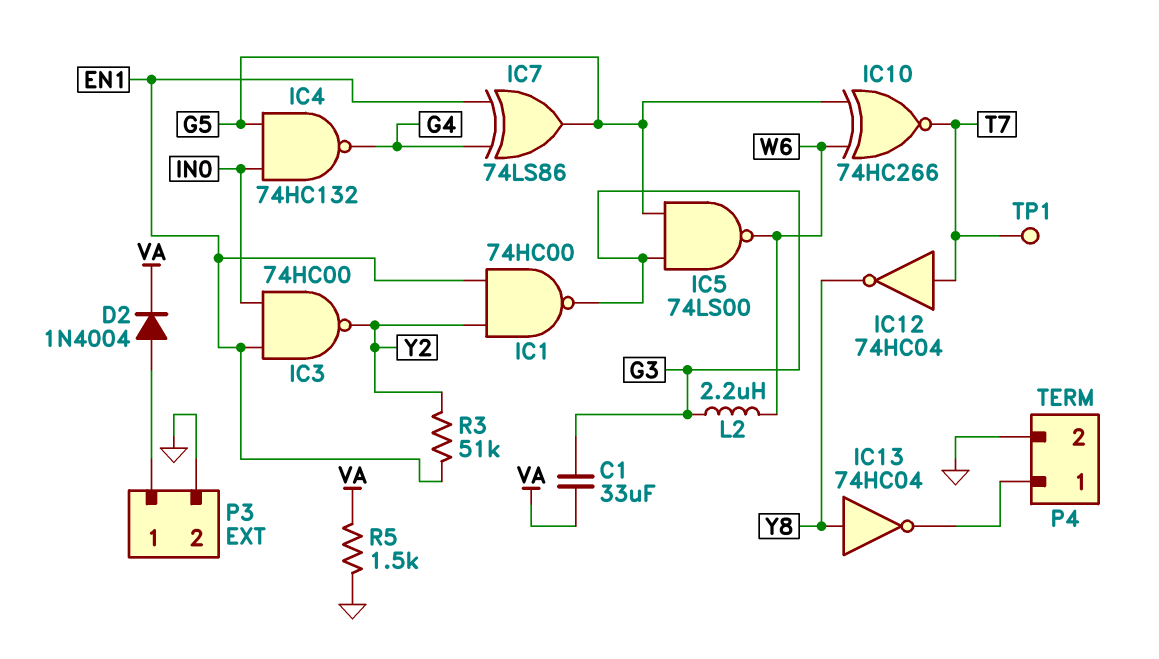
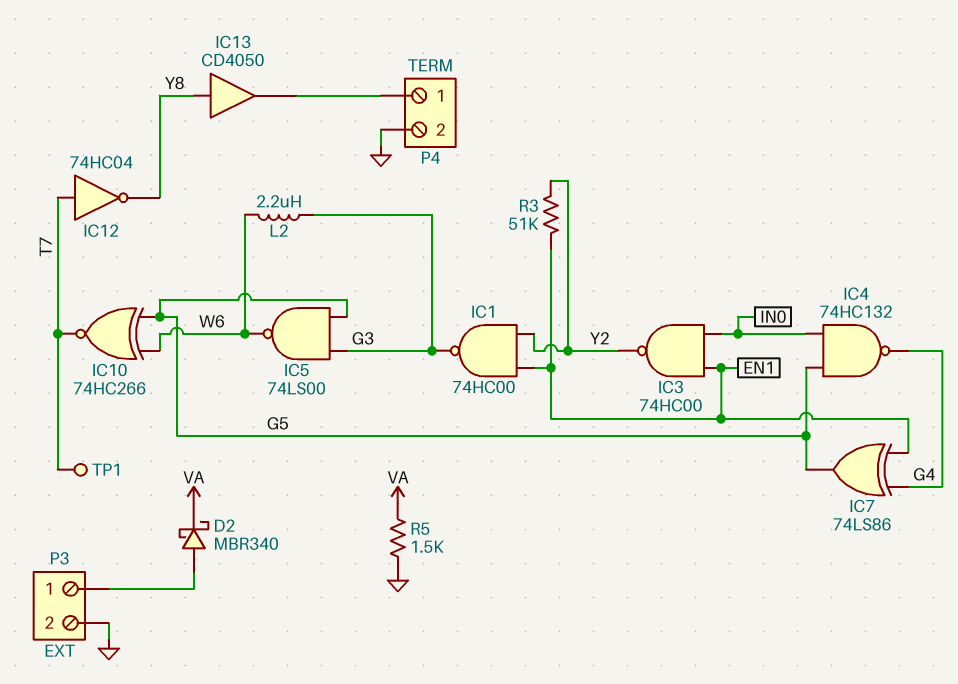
C1: 33uF (G3, VA) -> none
D2: diode 1N4004 (A P3/1, K VA) -> schottky MBR340 (A P3/1, K VA)
IC13: NOT 74HC04 (in Y8, out P4/1) -> buffer CD4050 (in Y8, out P4/1)

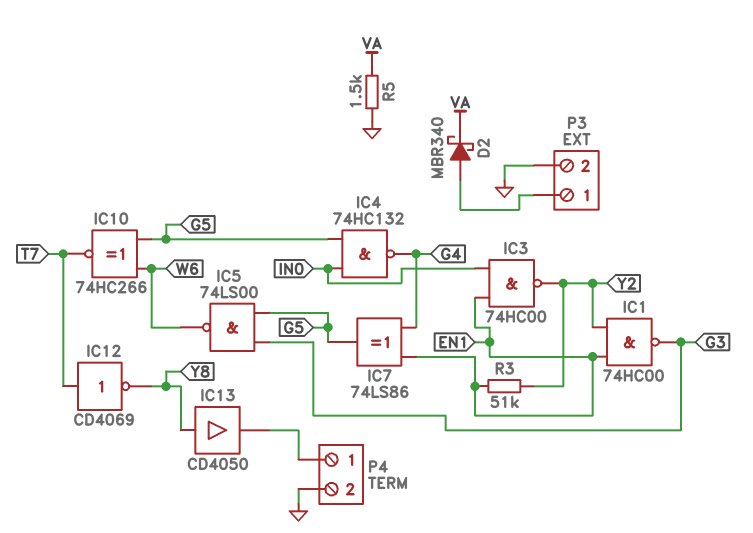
IC12: NOT 74HC04 (in T7, out Y8) -> NOT CD4069 (in T7, out Y8)
L2: 2.2uH (G3, W6) -> none
TP1: test point (T7) -> none

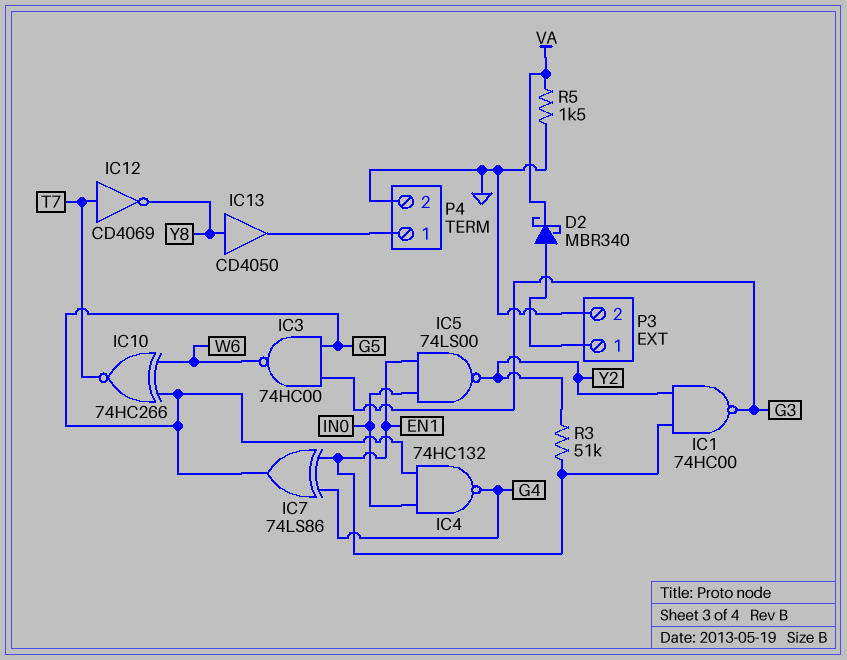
IC3: NAND 74HC00 (in EN1, in IN0, out Y2) -> NAND 74HC00 (in G3, in G5, out W6)
IC5: NAND 74LS00 (in G3, in G5, out W6) -> NAND 74LS00 (in EN1, in IN0, out Y2)

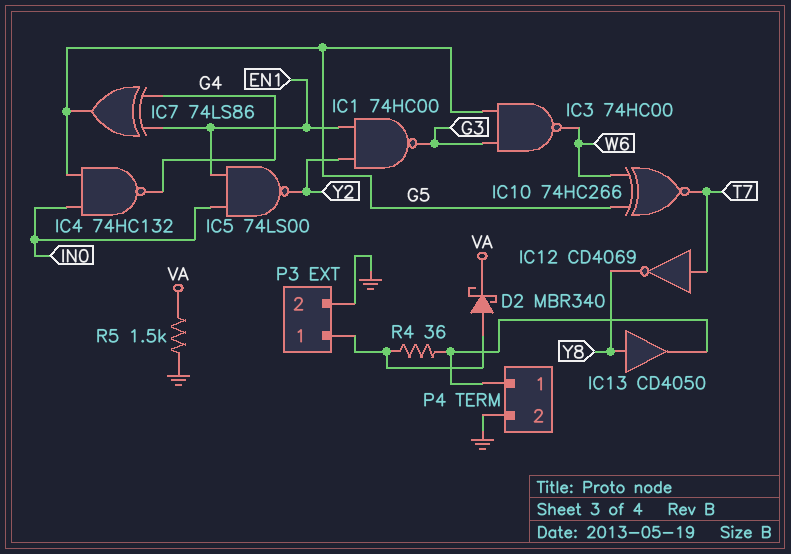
R3: 51k (EN1, Y2) -> none
R4: none -> 36 (P3/1, P4/1)

